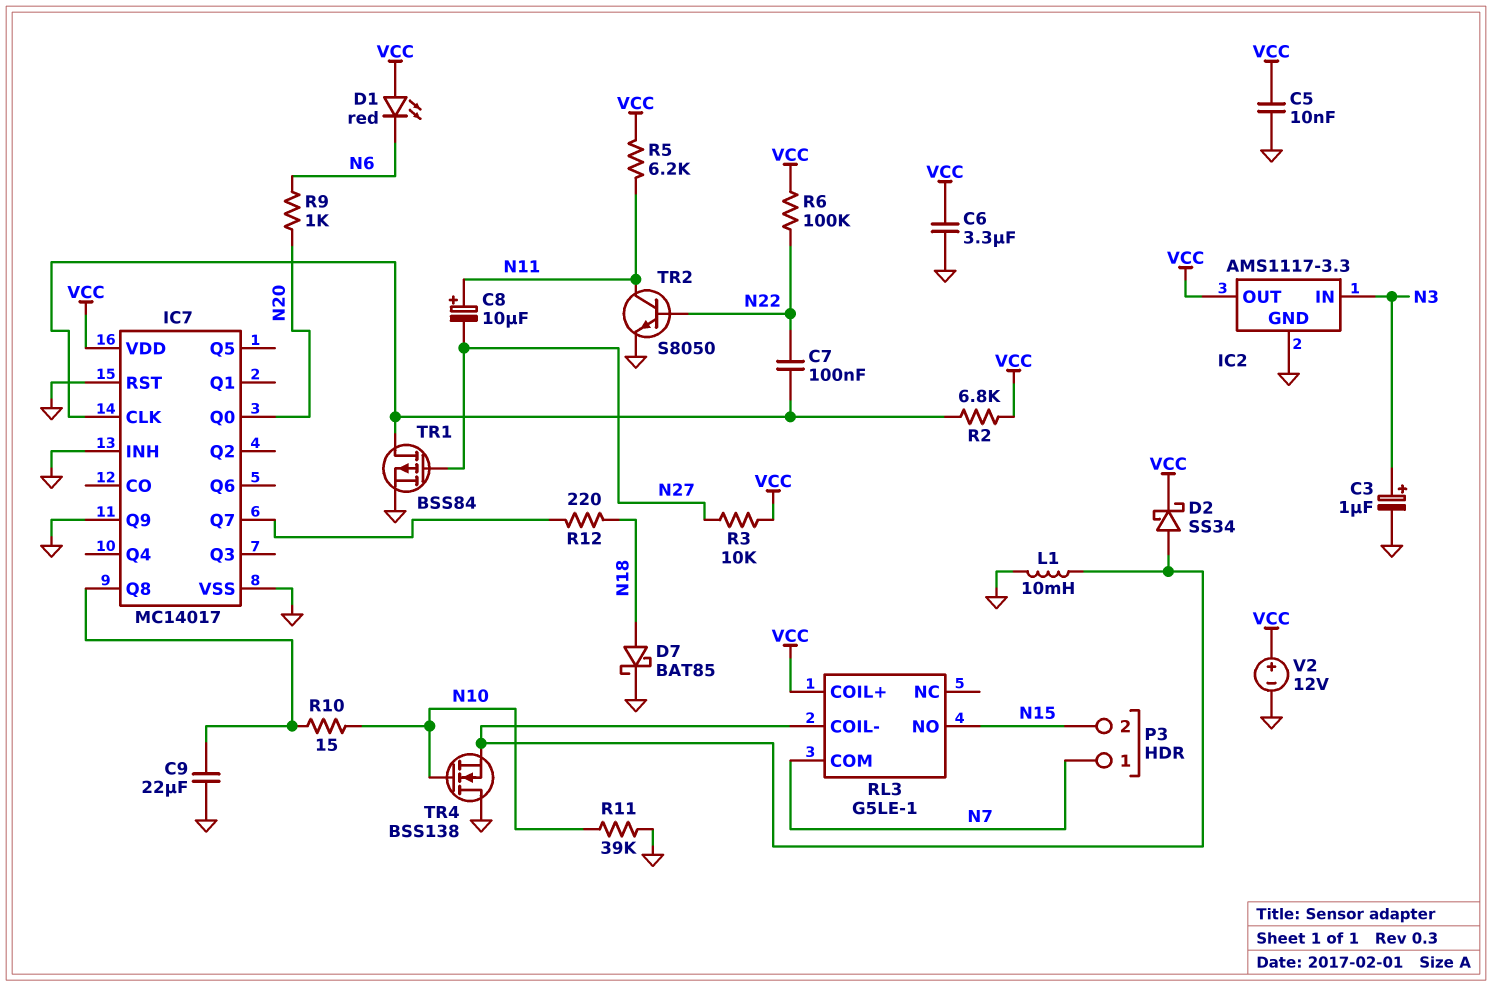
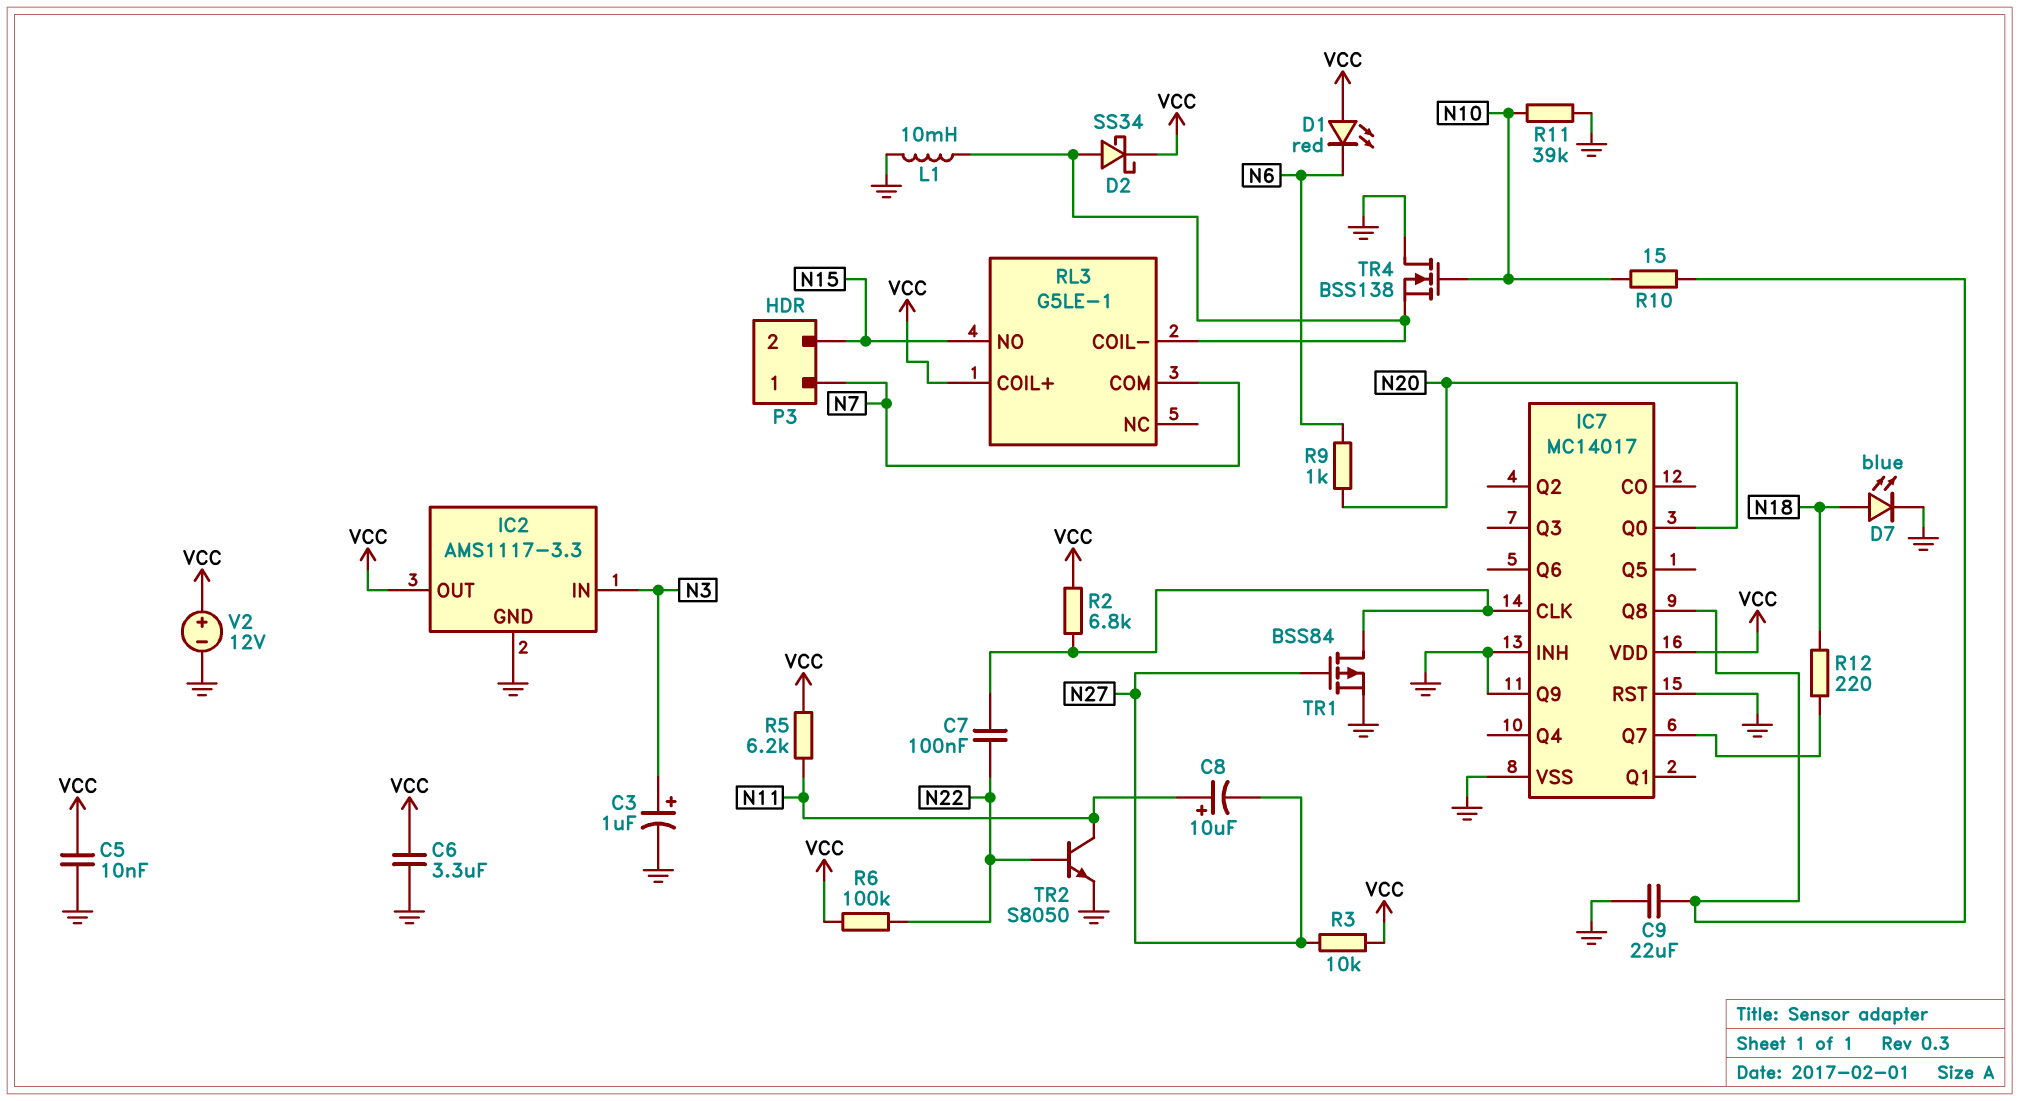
D7: schottky BAT85 (A N18, K GND) -> LED blue (A N18, K GND)

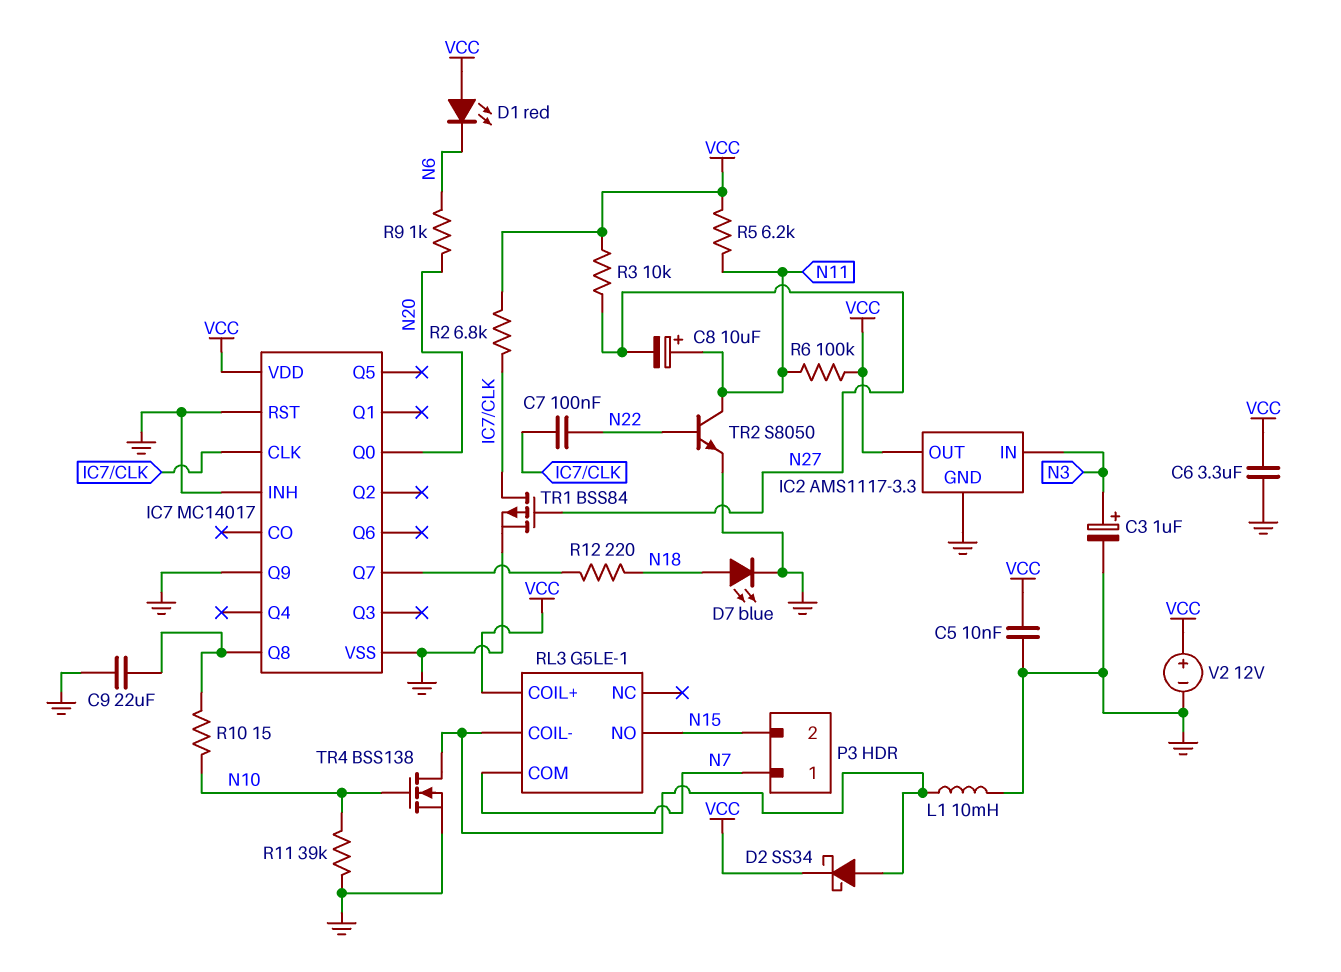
R6: 100k (N22, VCC) -> 100k (N11, VCC)
TR4: NMOS BSS138 (G N10, D GND, S RL3/COIL-) -> NMOS BSS138 (G N10, D RL3/COIL-, S GND)

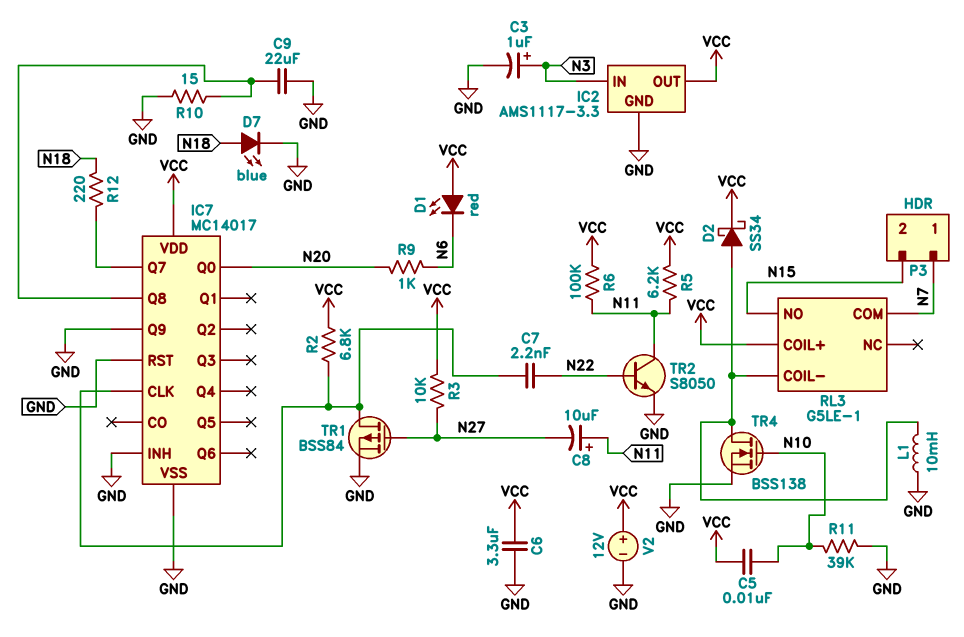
C5: 10nF (GND, VCC) -> 10nF (N10, VCC)
C7: 100nF (IC7/CLK, N22) -> 2.2nF (IC7/CLK, N22)
R10: 15 (IC7/Q8, N10) -> 15 (GND, IC7/Q8)

